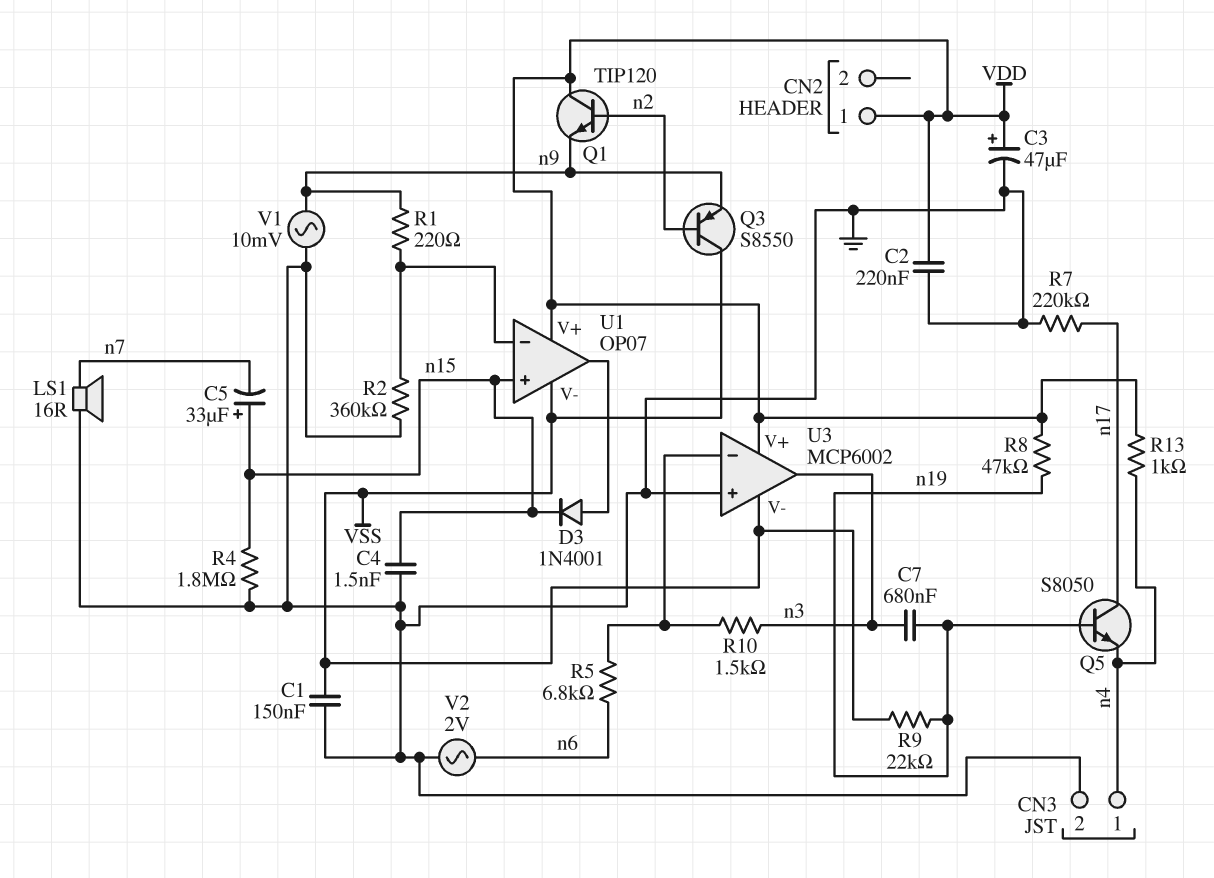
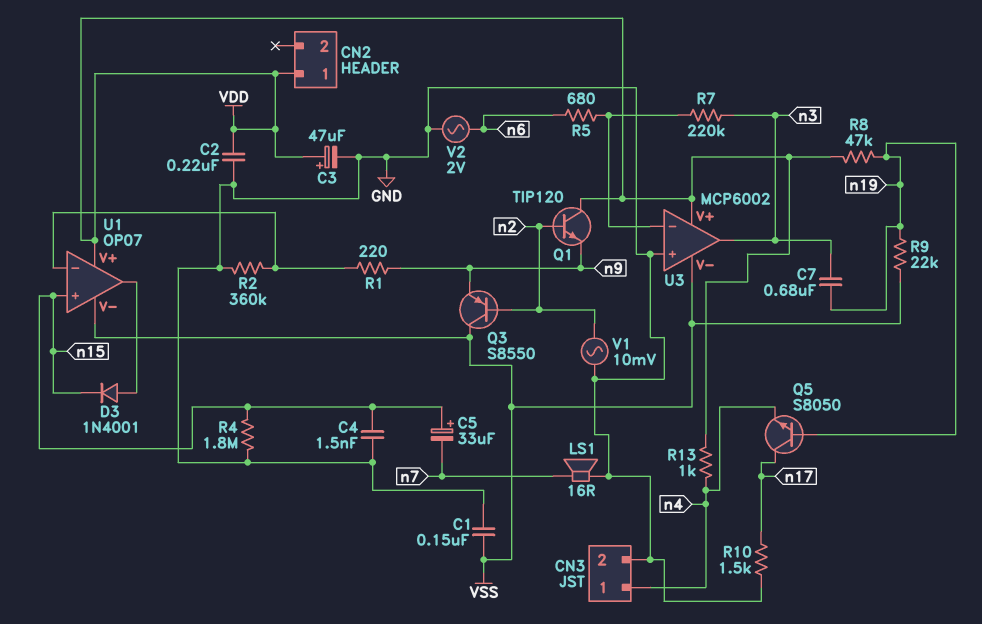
R5: 6.8k (U3/in-, n6) -> 680 (U3/in-, n6)
R7: 220k (GND, n17) -> 220k (U3/in-, n3)
R10: 1.5k (U3/in-, n3) -> 1.5k (GND, n17)
V1: AC 10mV (GND, n9) -> AC 10mV (GND, n2)

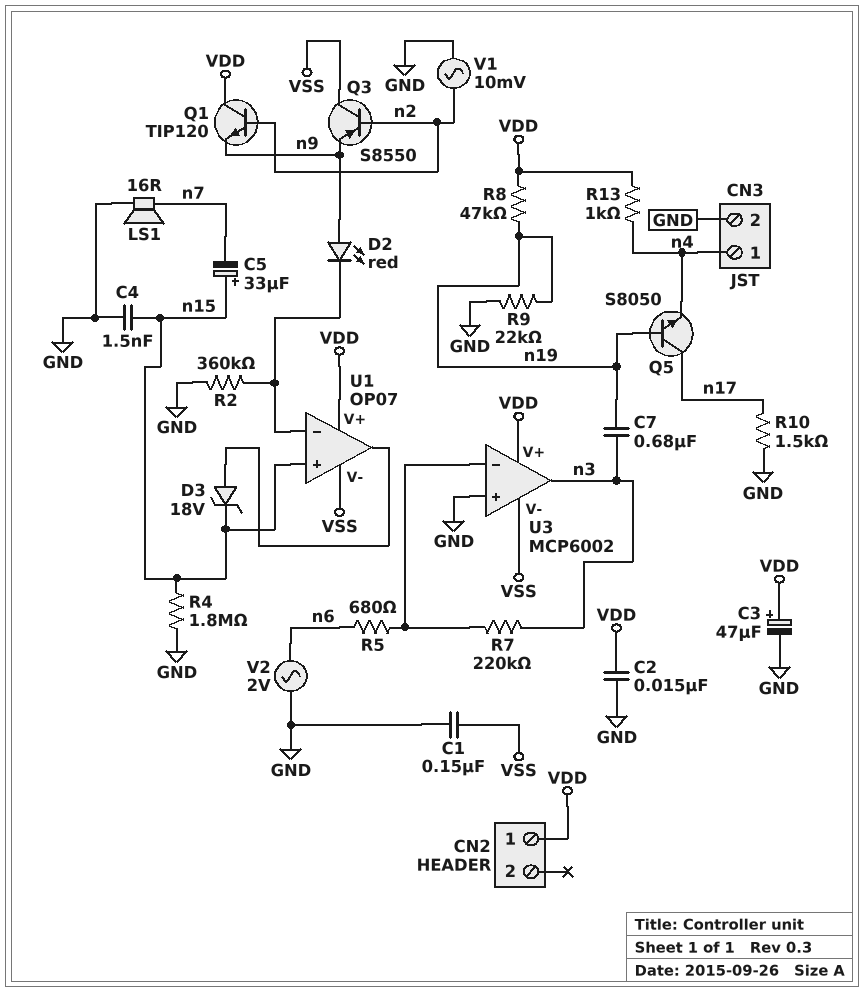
C2: 220nF (GND, VDD) -> 15nF (GND, VDD)
D2: none -> LED red (A n9, K U1/in-)
D3: diode 1N4001 (A U1/out, K n15) -> zener 18V (A U1/out, K n15)
R1: 220 (U1/in-, n9) -> none
R9: 22k (VSS, n19) -> 22k (GND, n19)

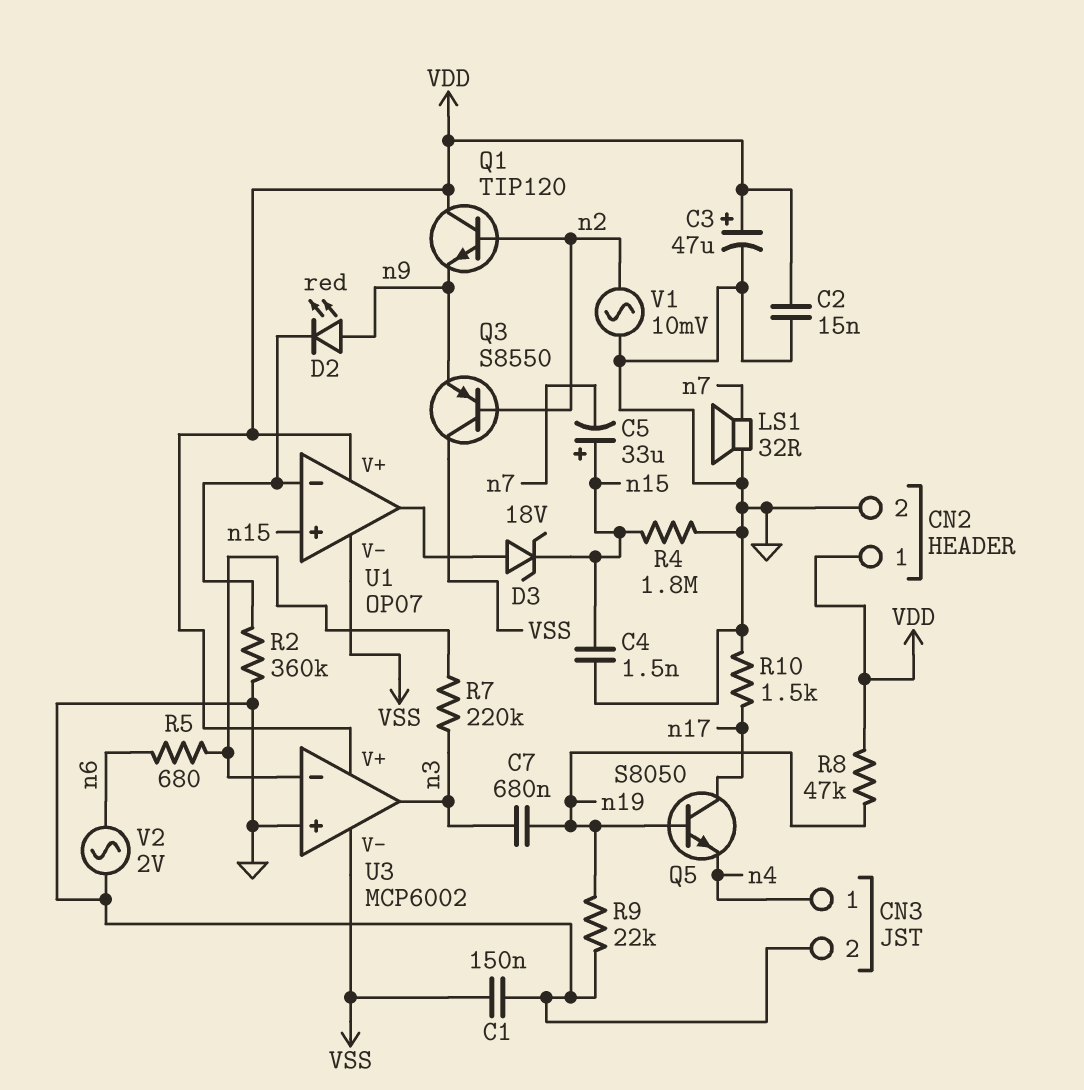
CN2 pin 2: none -> GND
LS1: speaker 16R (GND, n7) -> speaker 32R (GND, n7)
R13: 1k (VDD, n4) -> none

